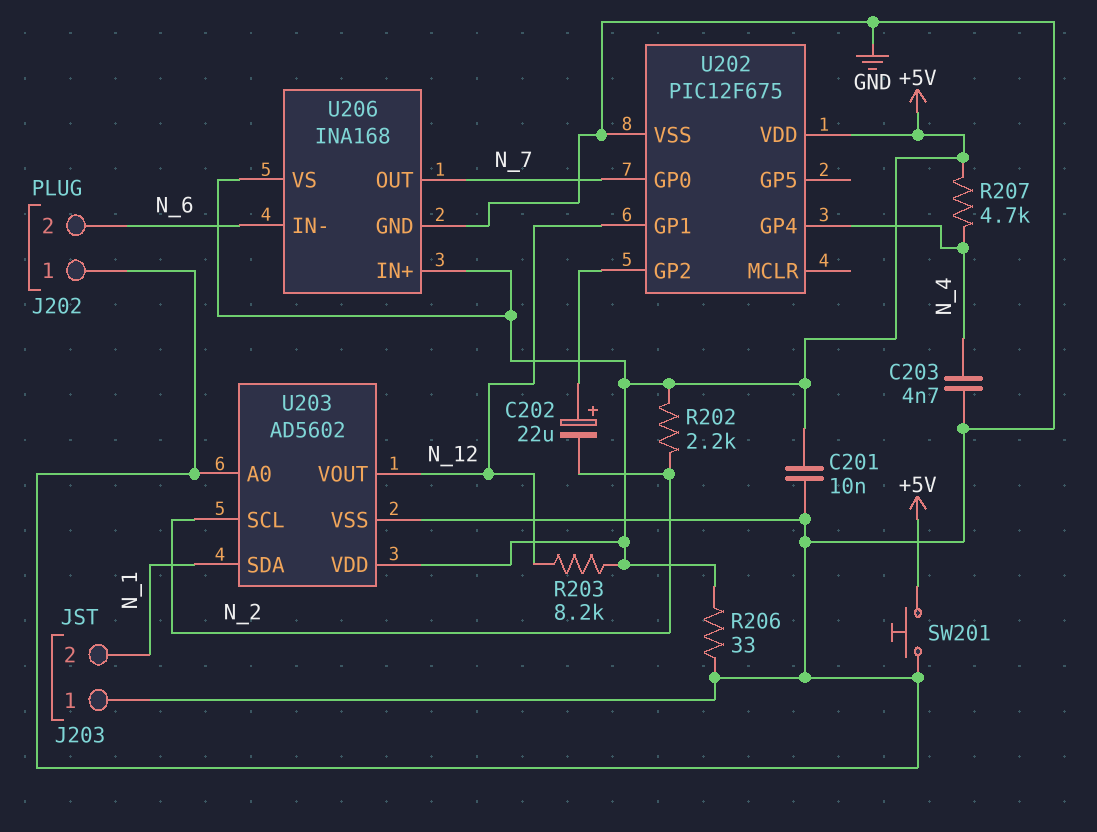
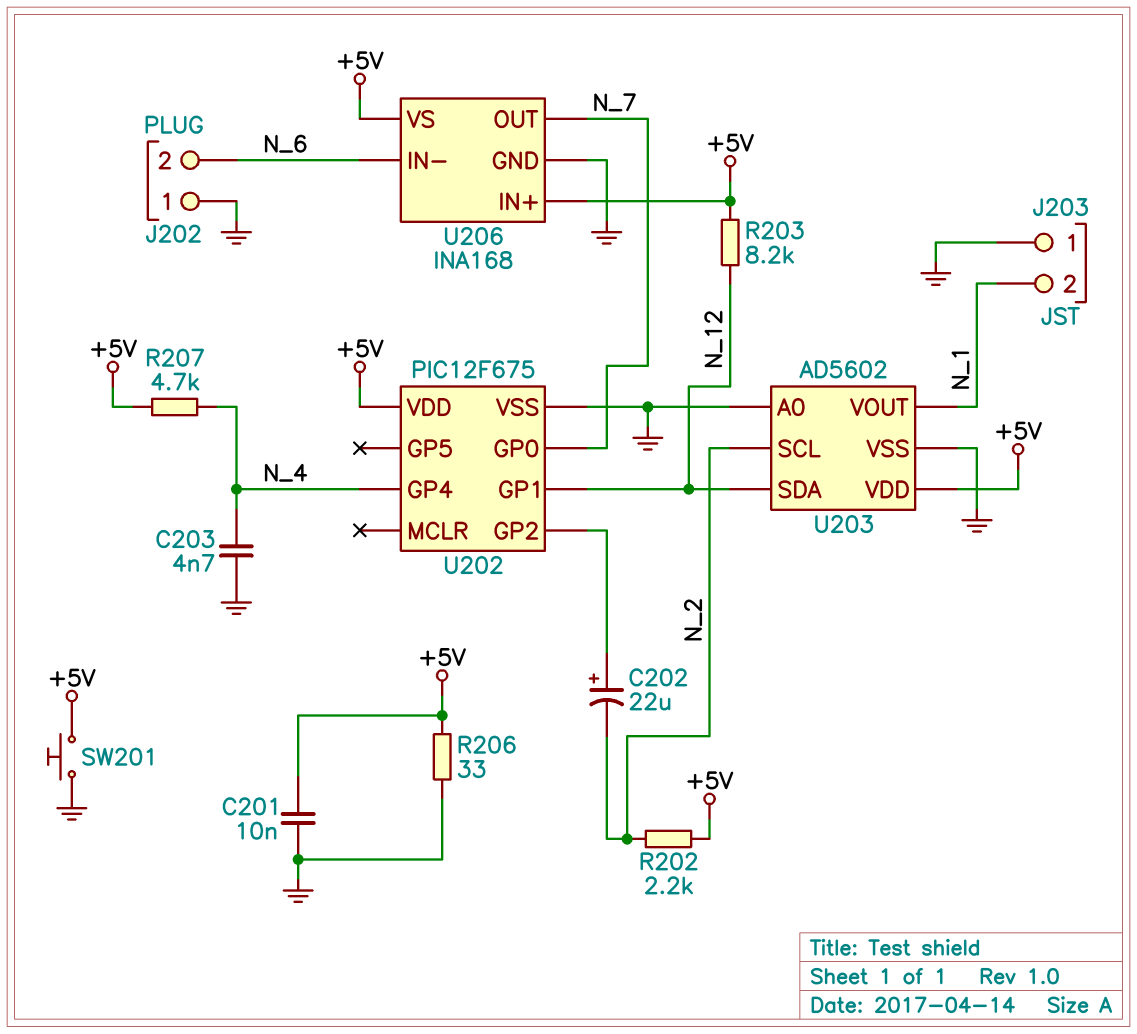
U203 pin SDA: N_1 -> N_12
U203 pin VOUT: N_12 -> N_1

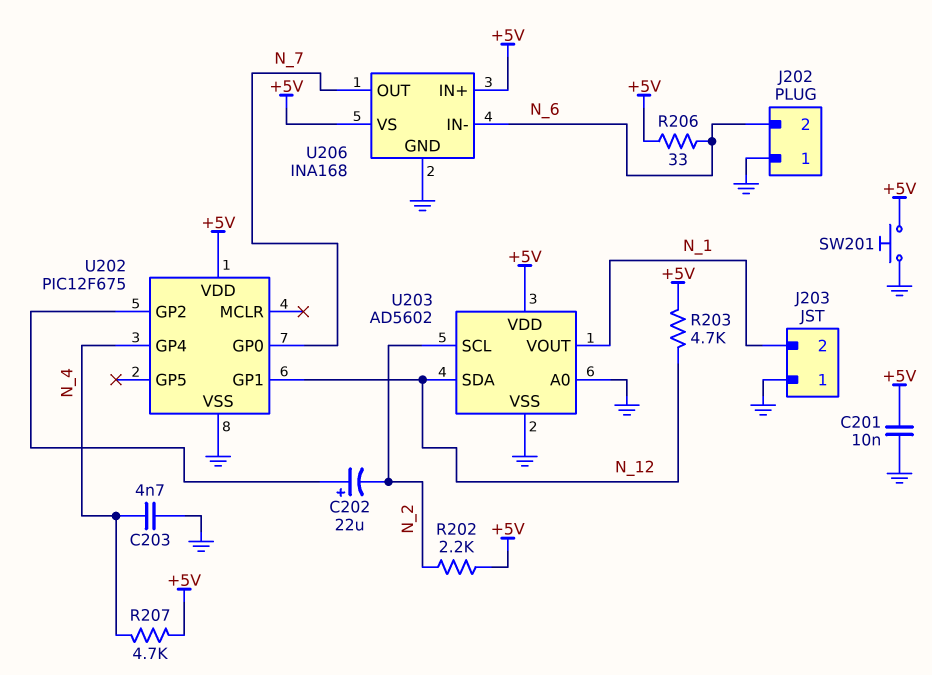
R203: 8.2k (+5V, N_12) -> 4.7k (+5V, N_12)
R206: 33 (+5V, GND) -> 33 (+5V, N_6)

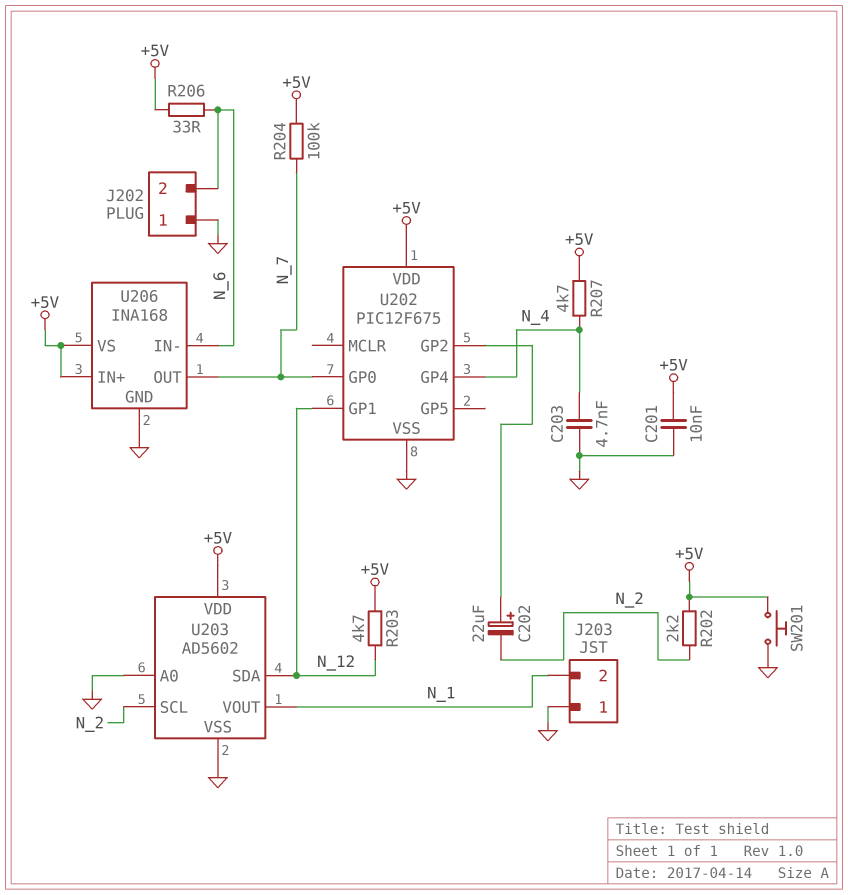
R204: none -> 100k (+5V, N_7)

